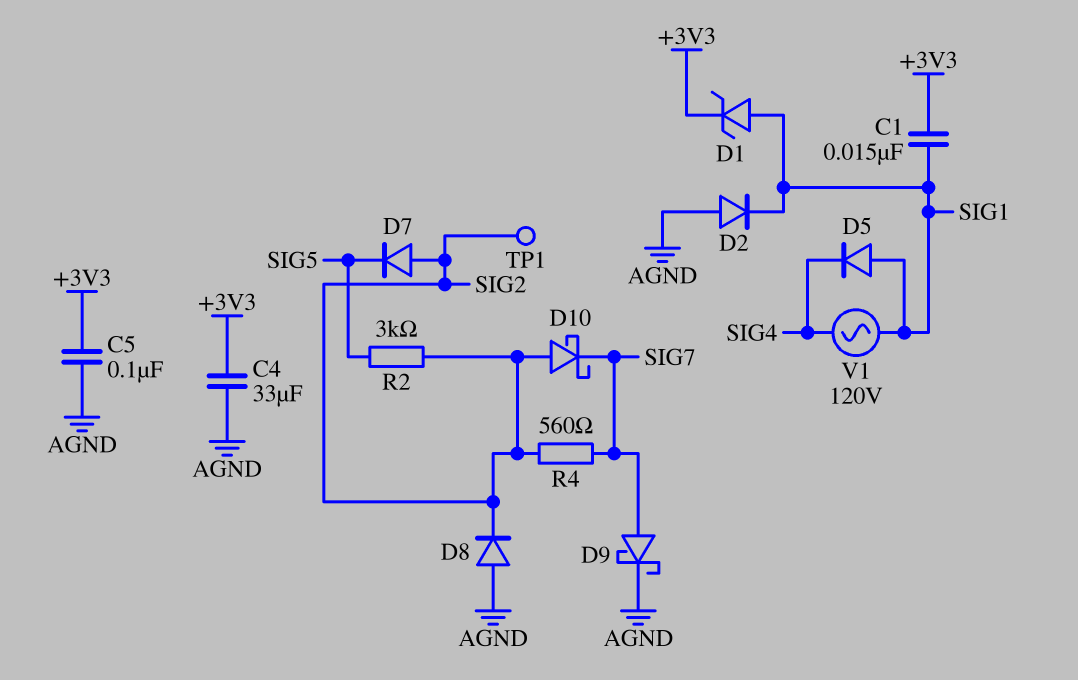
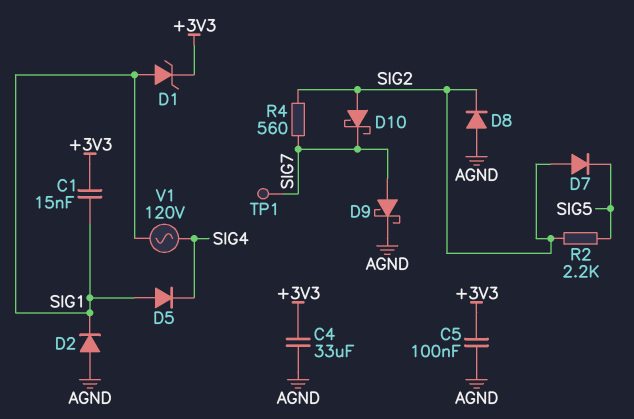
R2: 3k (SIG2, SIG5) -> 2.2k (SIG2, SIG5)
TP1: test point (SIG2) -> test point (SIG7)

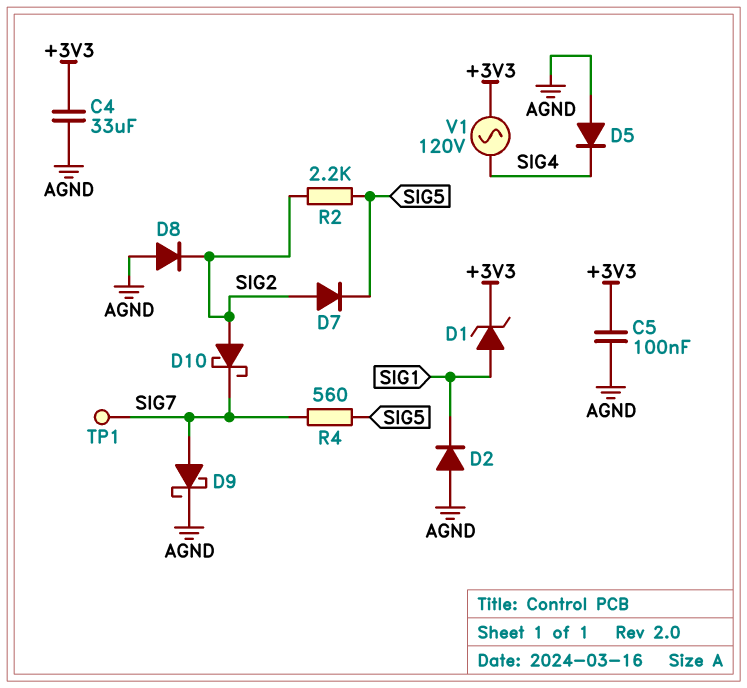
C1: 15nF (+3V3, SIG1) -> none
D5: diode (A SIG1, K SIG4) -> diode (A AGND, K SIG4)
R4: 560 (SIG2, SIG7) -> 560 (SIG5, SIG7)
V1: AC 120V (SIG1, SIG4) -> AC 120V (+3V3, SIG4)

